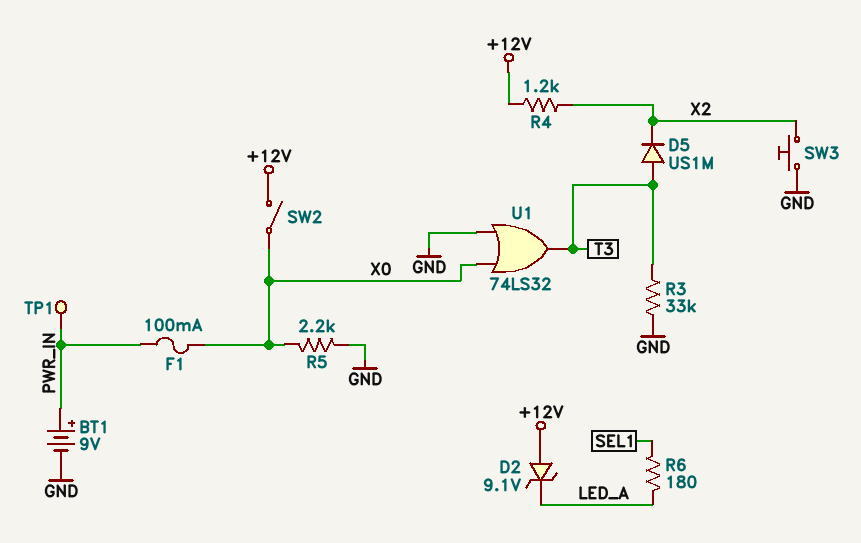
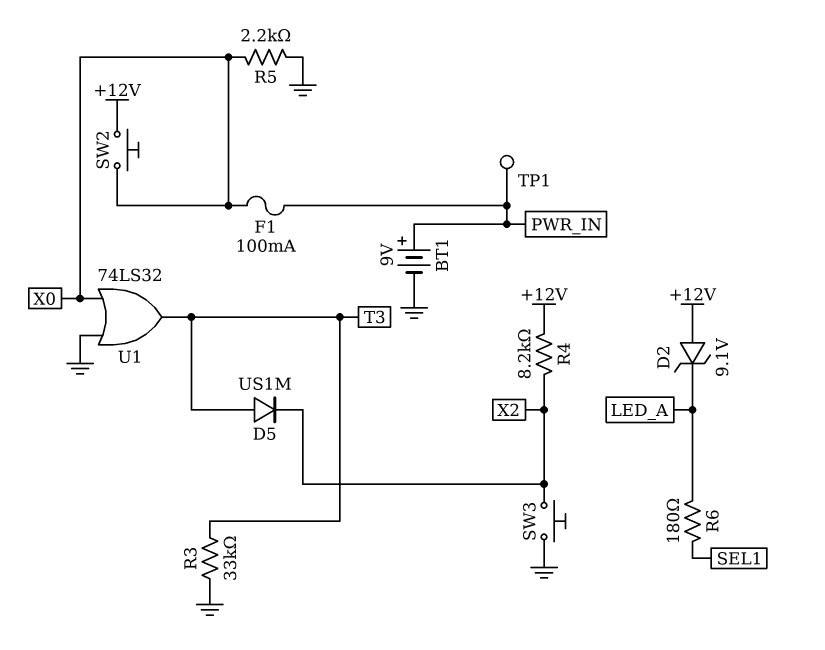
R4: 1.2k (+12V, X2) -> 8.2k (+12V, X2)
SW2: switch (+12V, X0) -> button (+12V, X0)

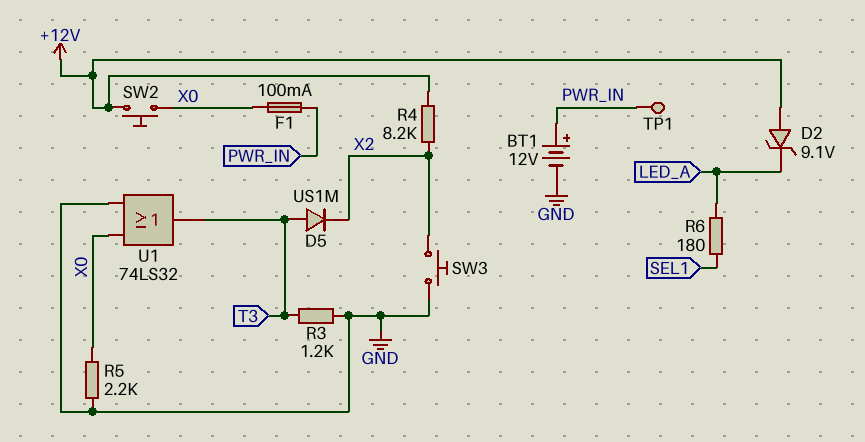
BT1: 9V (plus PWR_IN, minus GND) -> 12V (plus PWR_IN, minus GND)
R3: 33k (GND, T3) -> 1.2k (GND, T3)

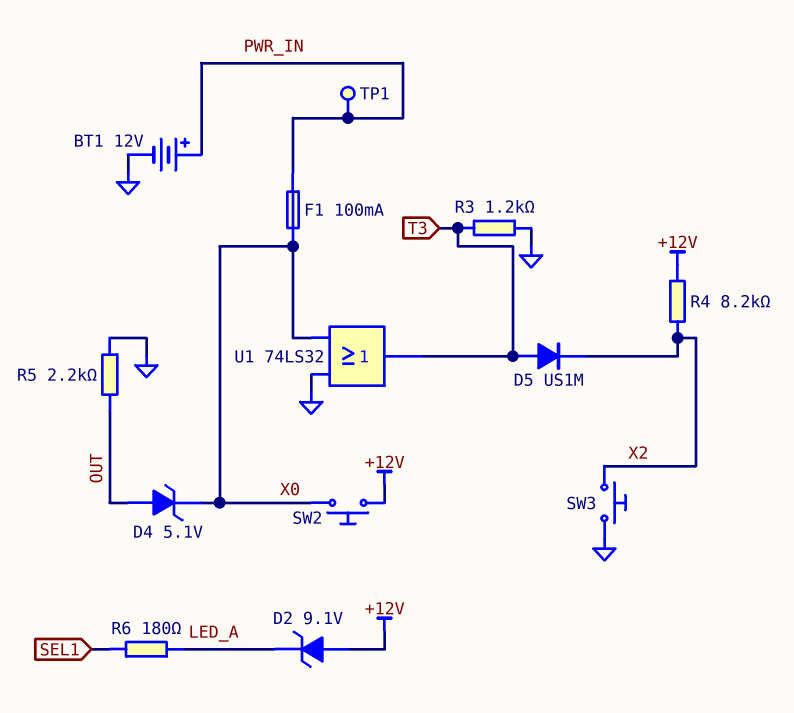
D4: none -> zener 5.1V (A OUT, K X0)
R5: 2.2k (GND, X0) -> 2.2k (GND, OUT)

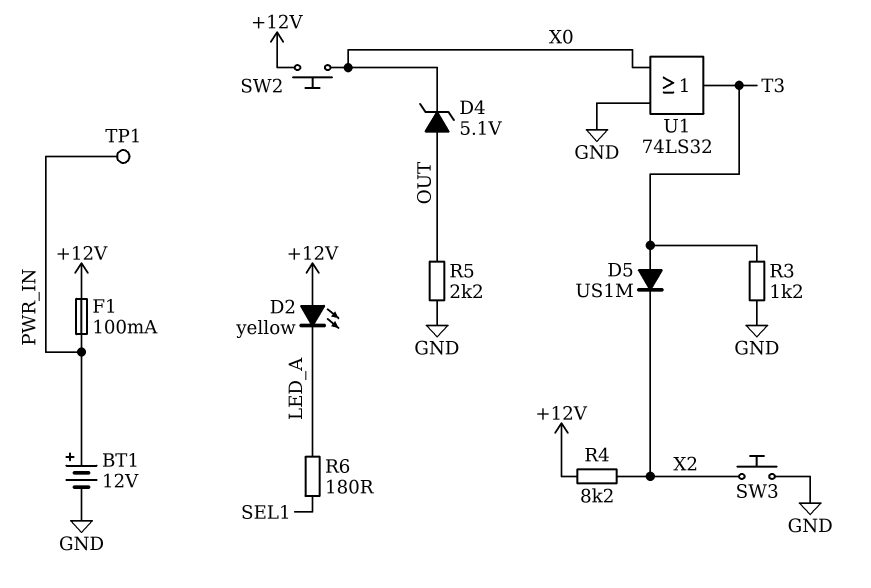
D2: zener 9.1V (A +12V, K LED_A) -> LED yellow (A +12V, K LED_A)
F1: 100mA (PWR_IN, X0) -> 100mA (+12V, PWR_IN)

